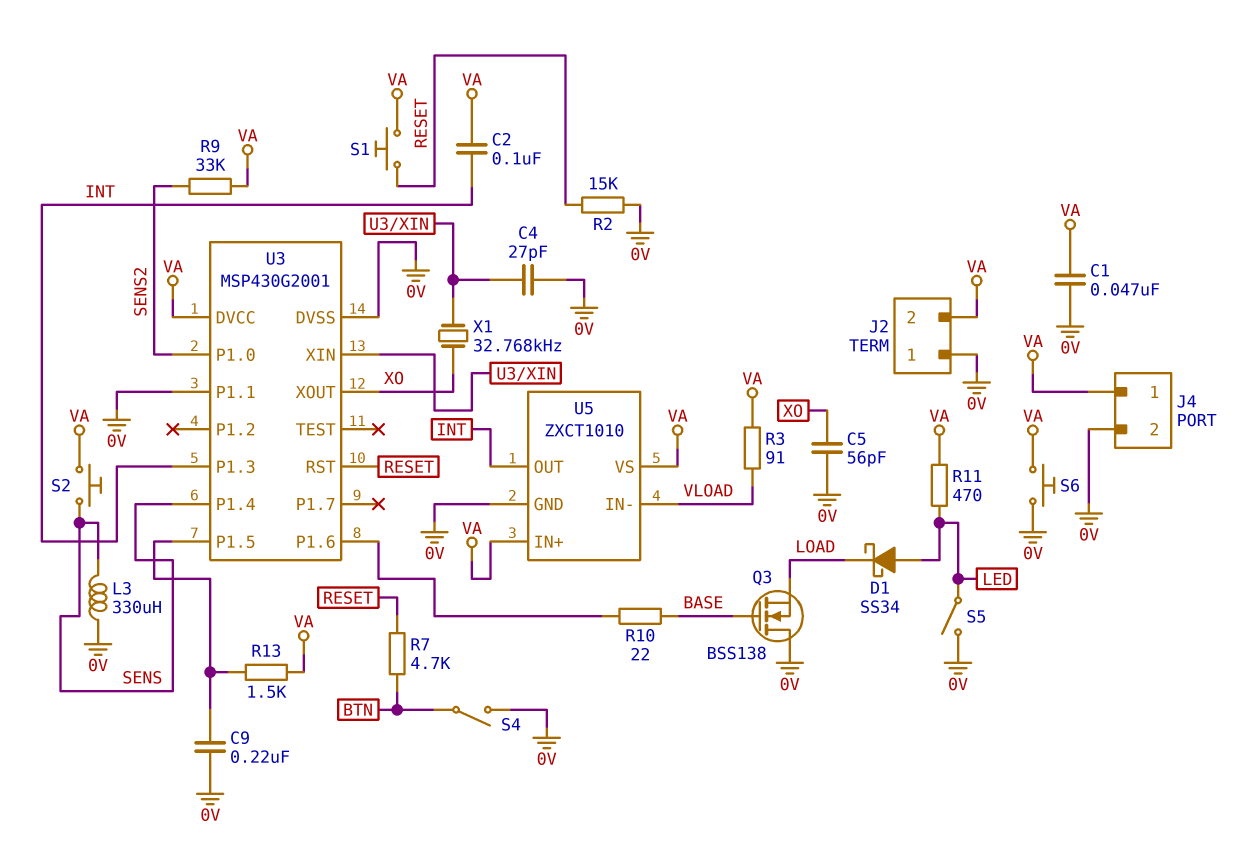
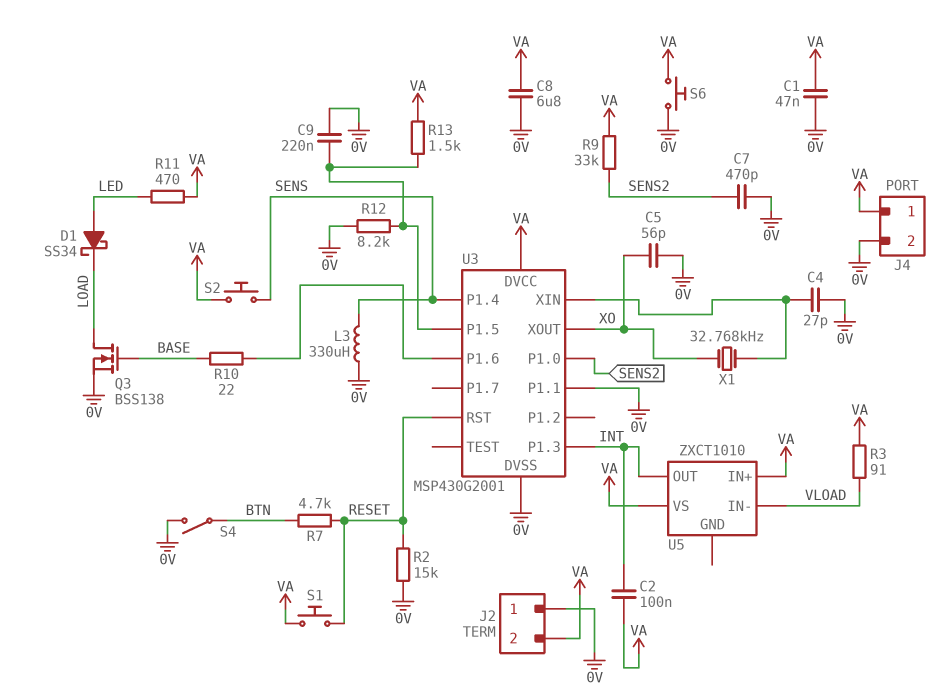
C7: none -> 470pF (0V, SENS2)
C8: none -> 6.8uF (0V, VA)
Q3: NMOS BSS138 (G BASE, D 0V, S LOAD) -> NMOS BSS138 (G BASE, D LOAD, S 0V)
R12: none -> 8.2k (0V, U3/P1.5)
S5: switch (0V, LED) -> none
U5 pin GND: 0V -> none

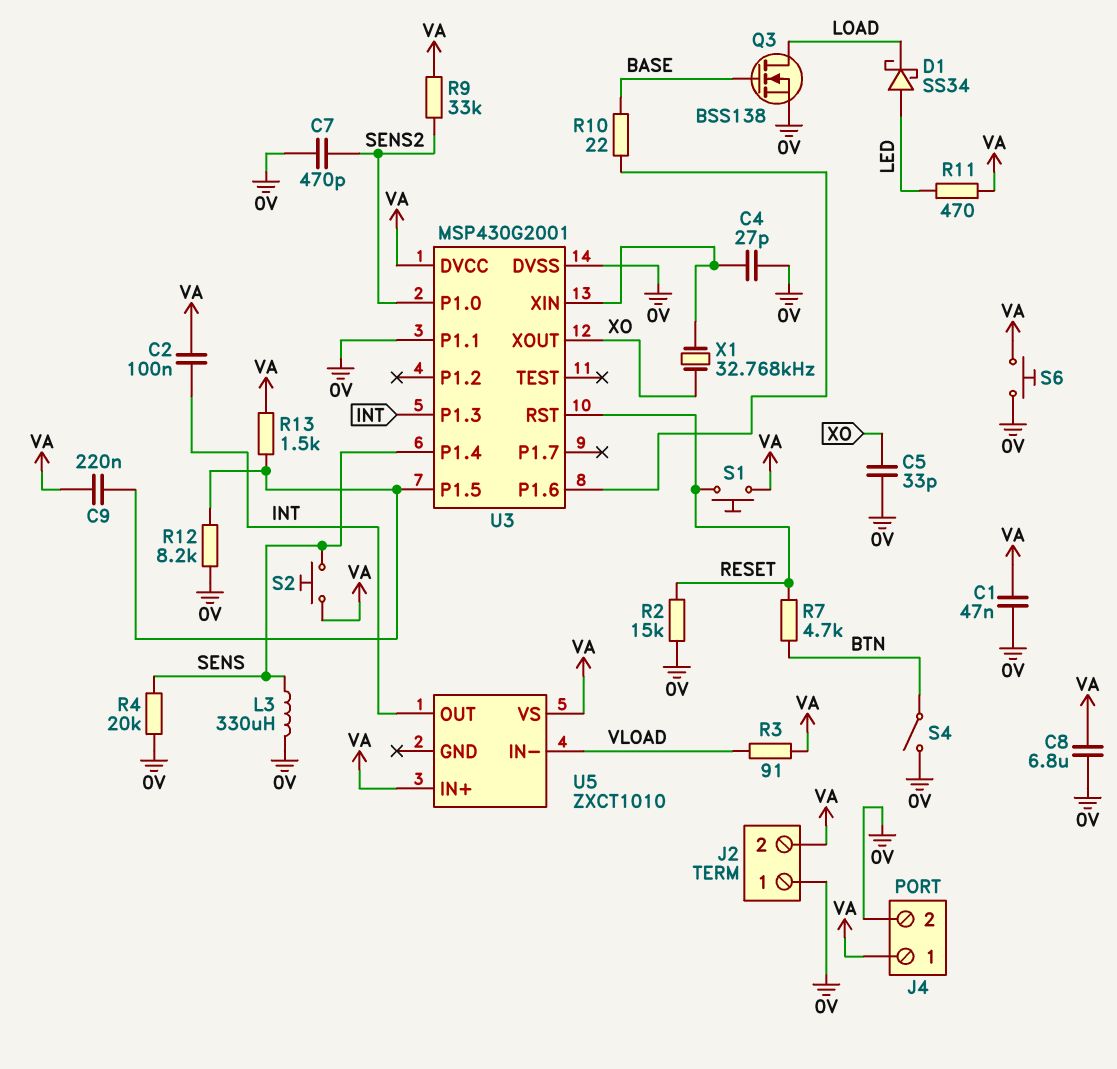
C5: 56pF (0V, XO) -> 33pF (0V, XO)
C9: 220nF (0V, U3/P1.5) -> 220nF (U3/P1.5, VA)
R4: none -> 20k (0V, SENS)

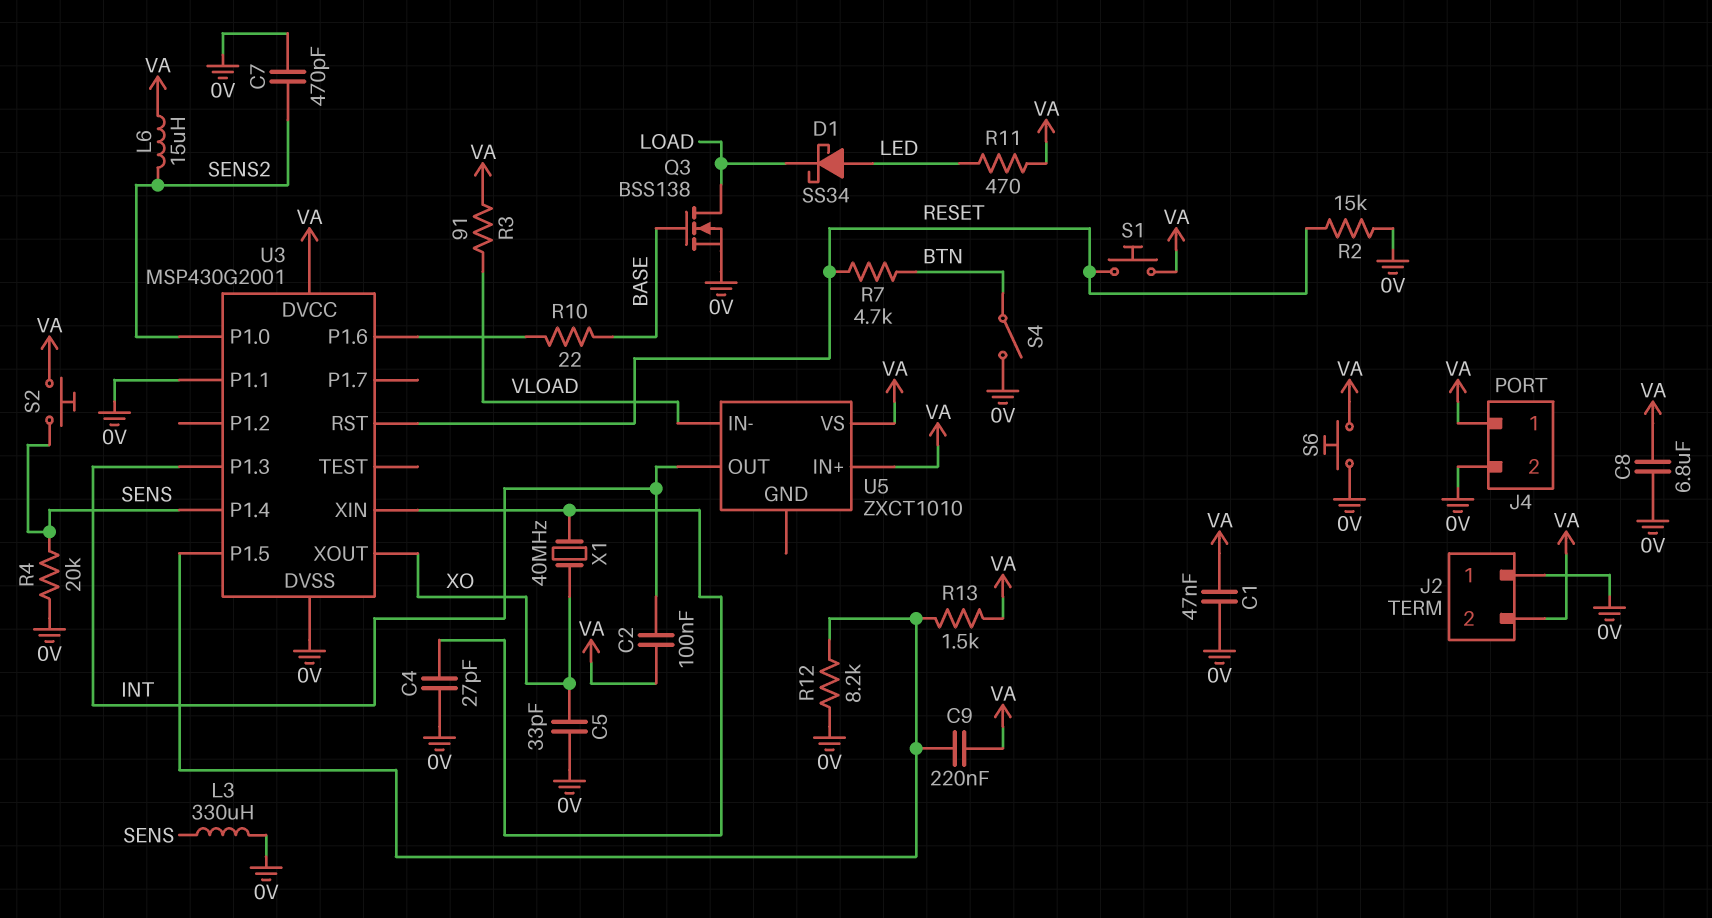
L6: none -> 15uH (SENS2, VA)
R9: 33k (SENS2, VA) -> none
X1: 32.768kHz (U3/XIN, XO) -> 40MHz (U3/XIN, XO)

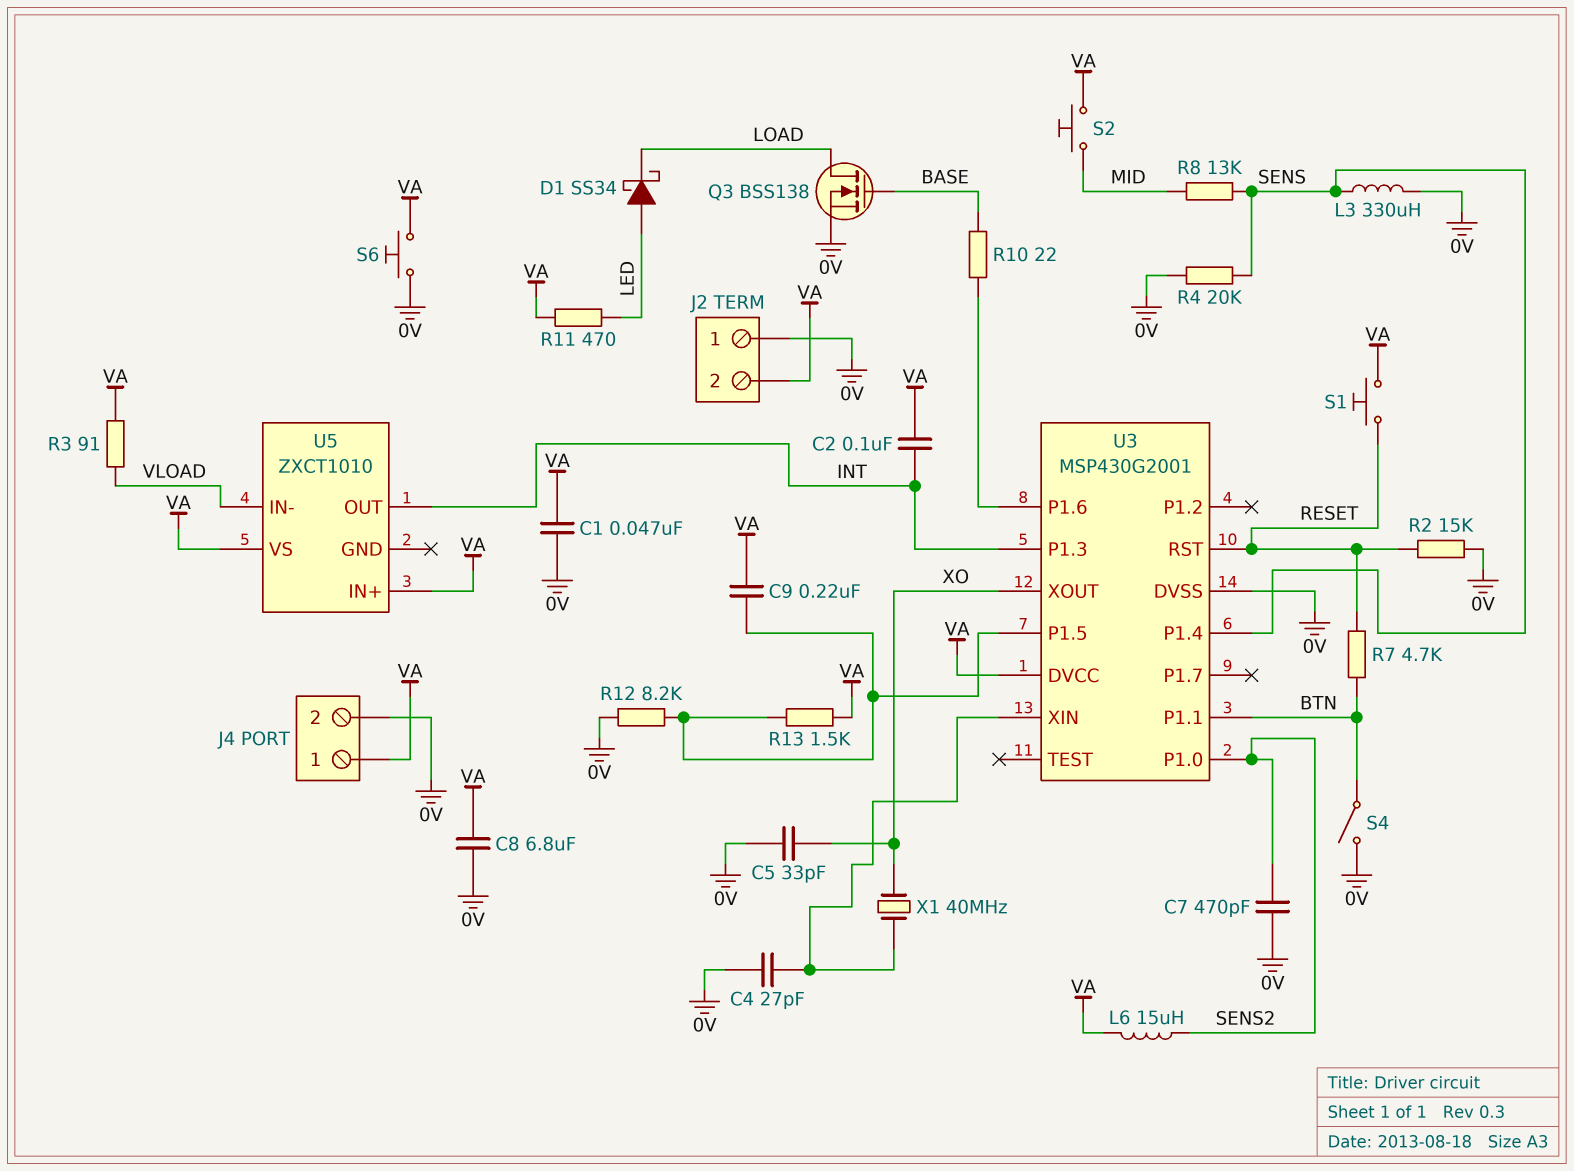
R8: none -> 13k (MID, SENS)
S2: button (SENS, VA) -> button (MID, VA)
U3 pin P1.1: 0V -> BTN

